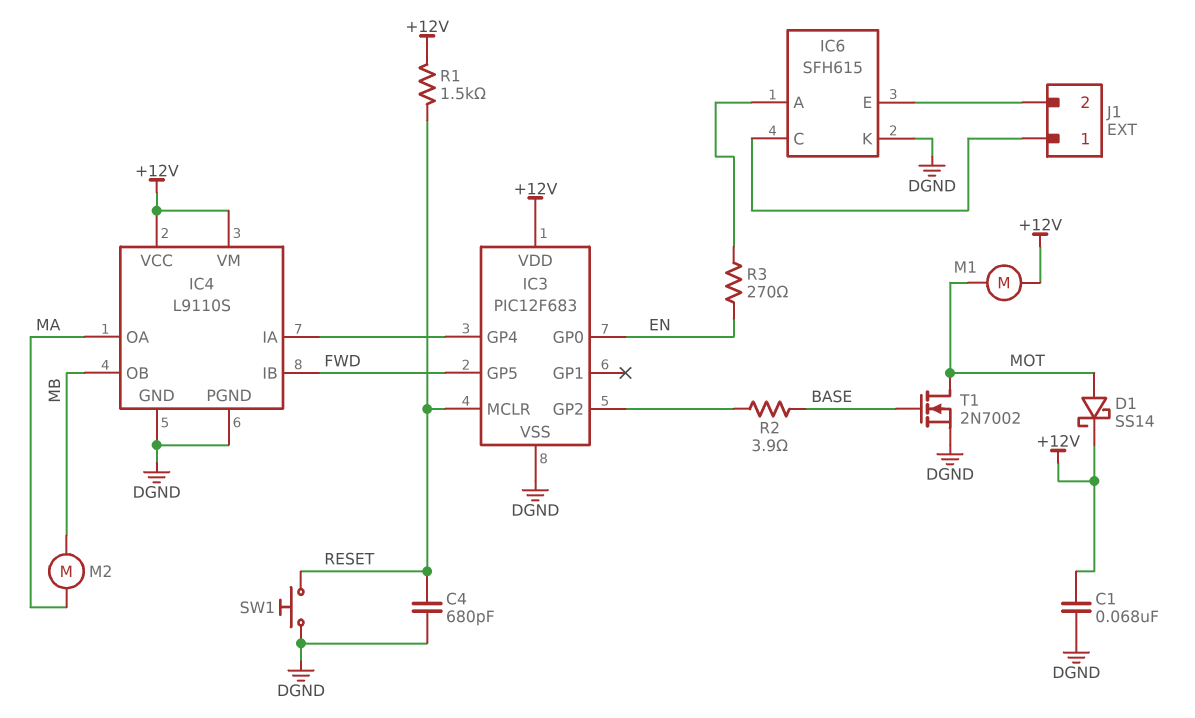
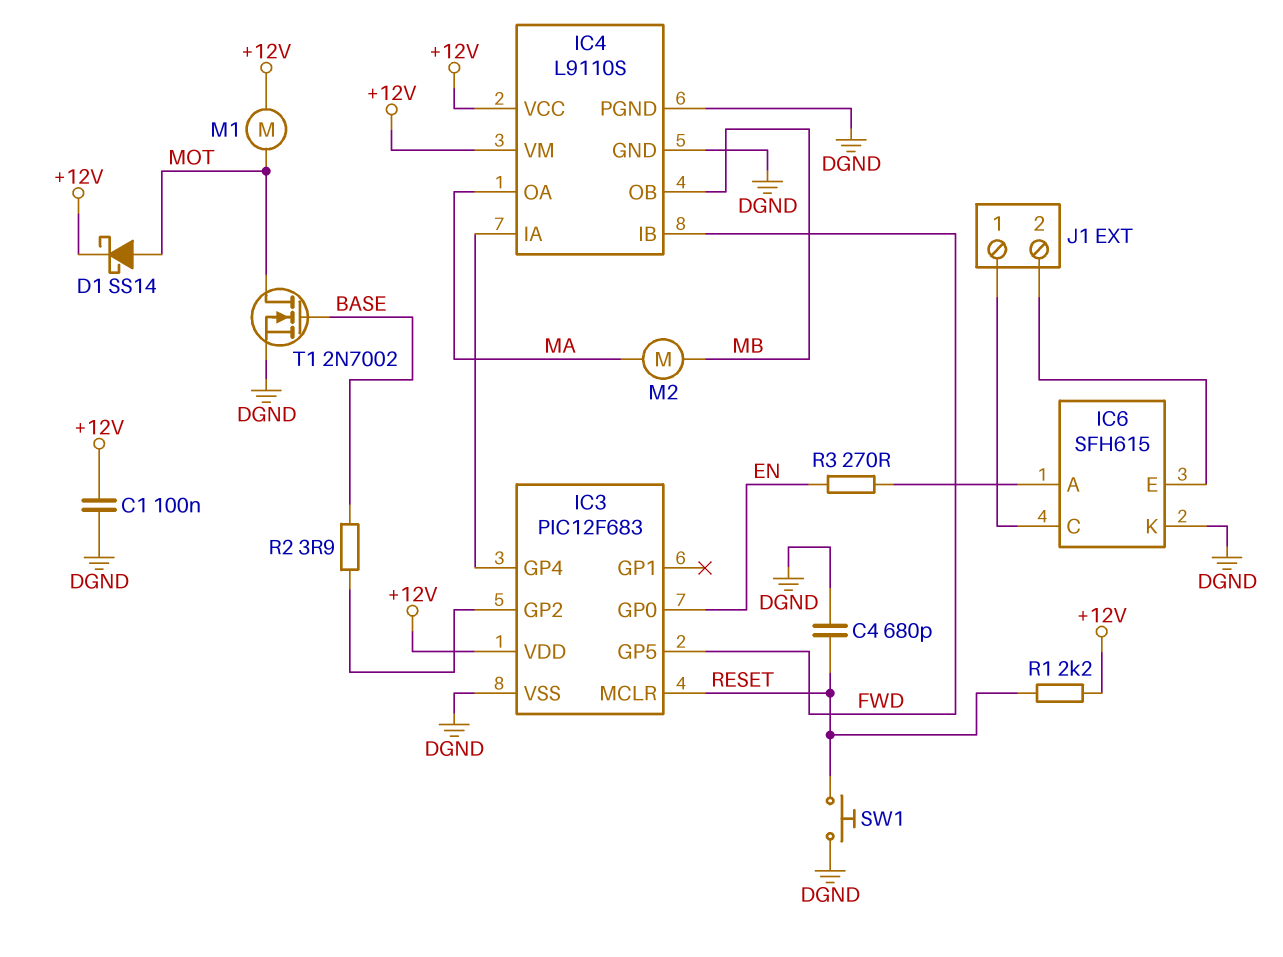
C1: 68nF (+12V, DGND) -> 100nF (+12V, DGND)
R1: 1.5k (+12V, RESET) -> 2.2k (+12V, RESET)

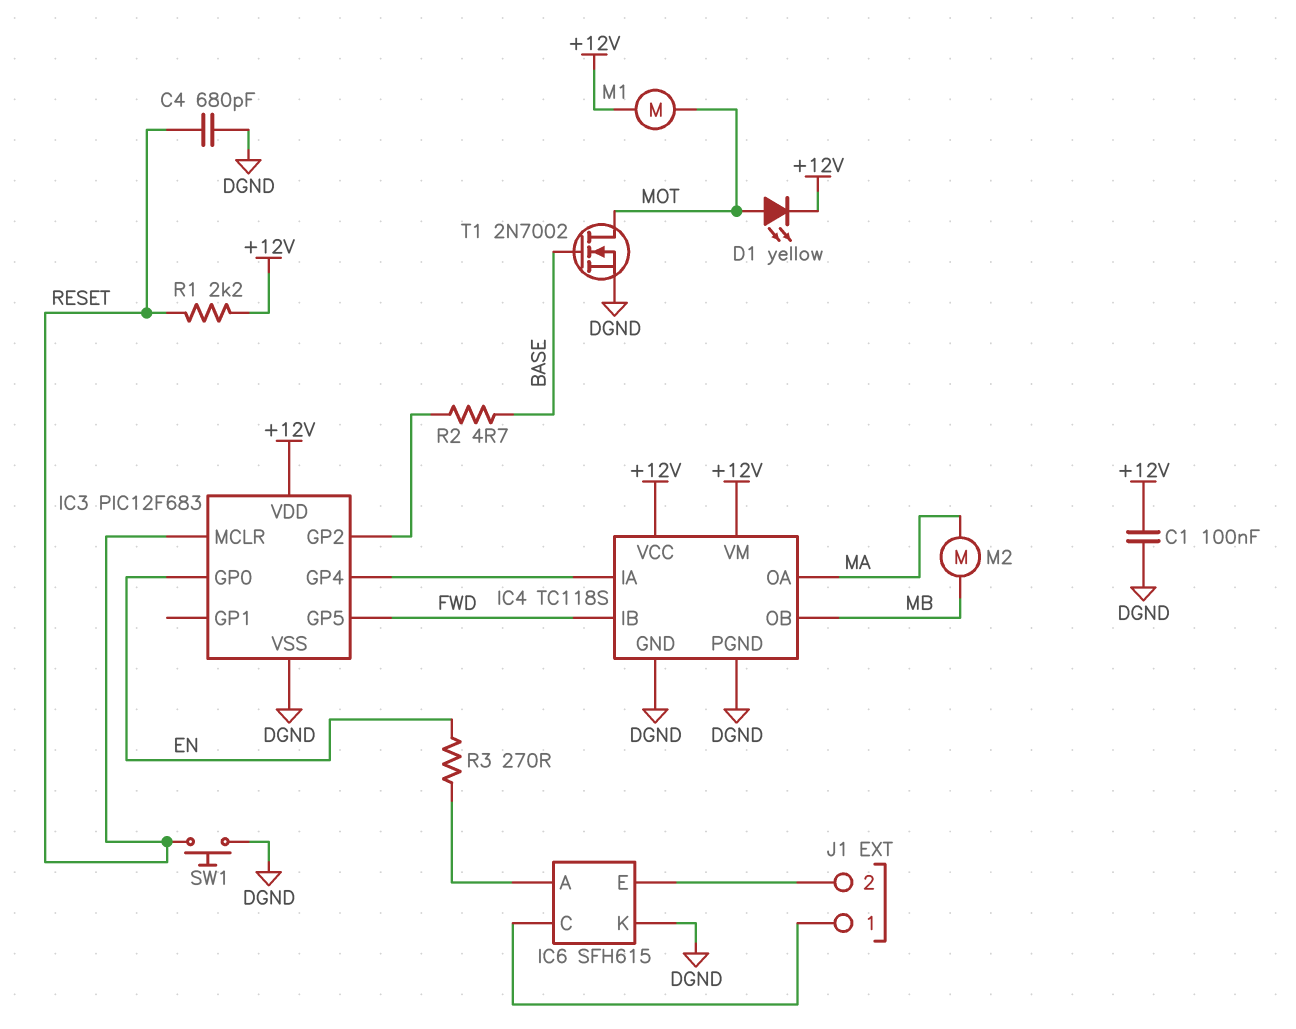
D1: schottky SS14 (A MOT, K +12V) -> LED yellow (A MOT, K +12V)
IC4: L9110S -> TC118S
R2: 3.9 (BASE, IC3/GP2) -> 4.7 (BASE, IC3/GP2)

